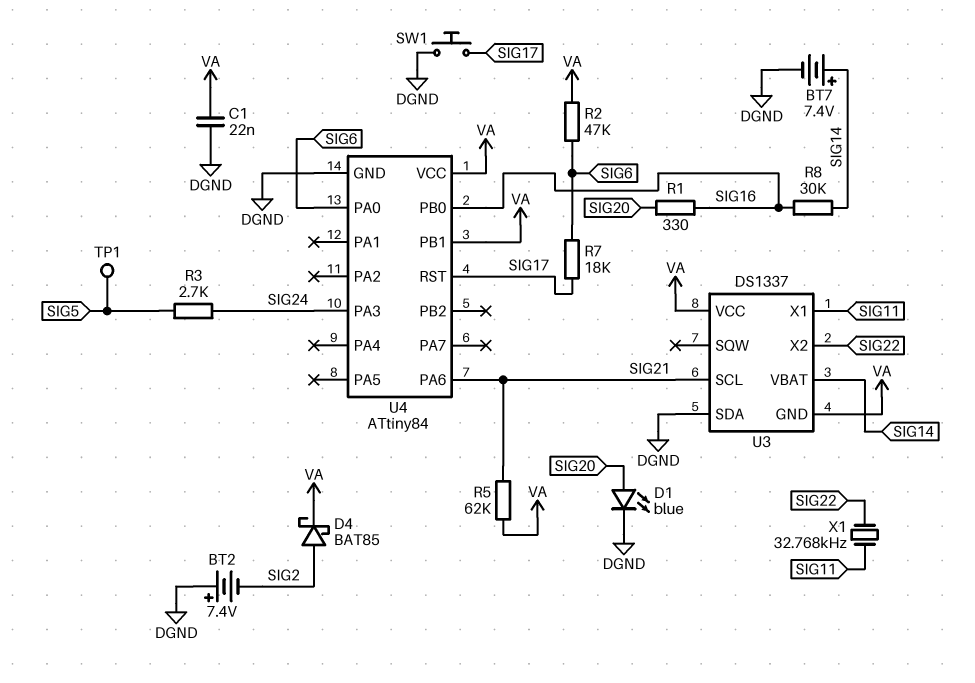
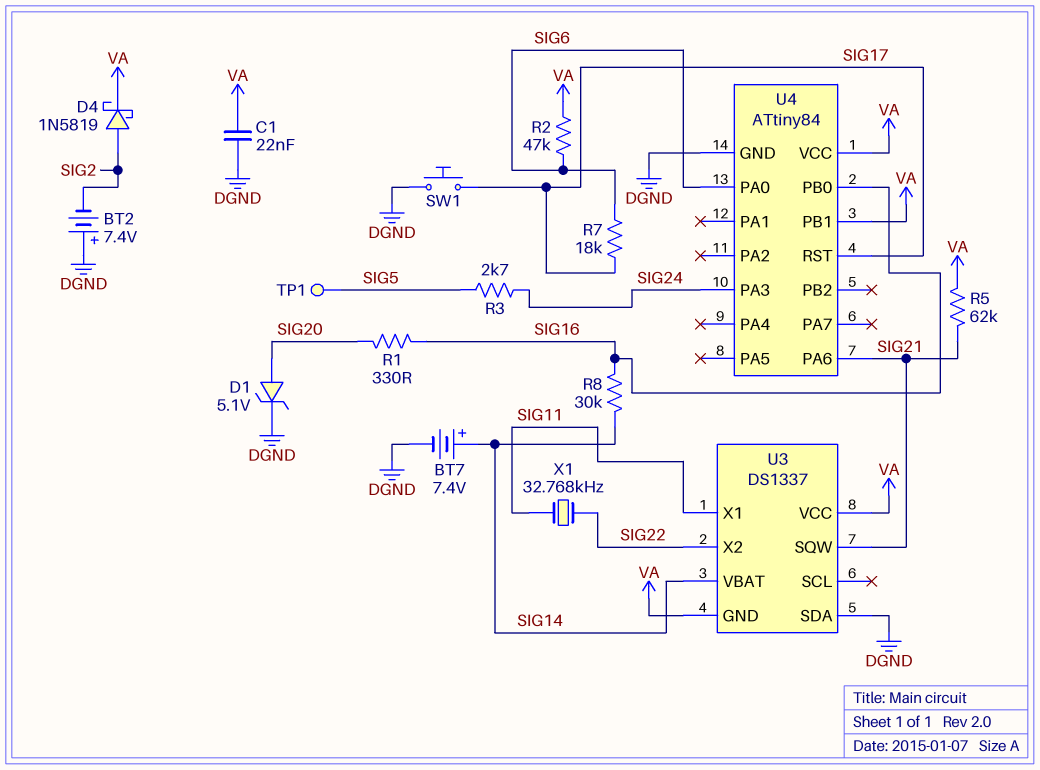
D1: LED blue (A SIG20, K DGND) -> zener 5.1V (A SIG20, K DGND)
D4: schottky BAT85 (A SIG2, K VA) -> schottky 1N5819 (A SIG2, K VA)
U3 pin SCL: SIG21 -> none
U3 pin SQW: none -> SIG21

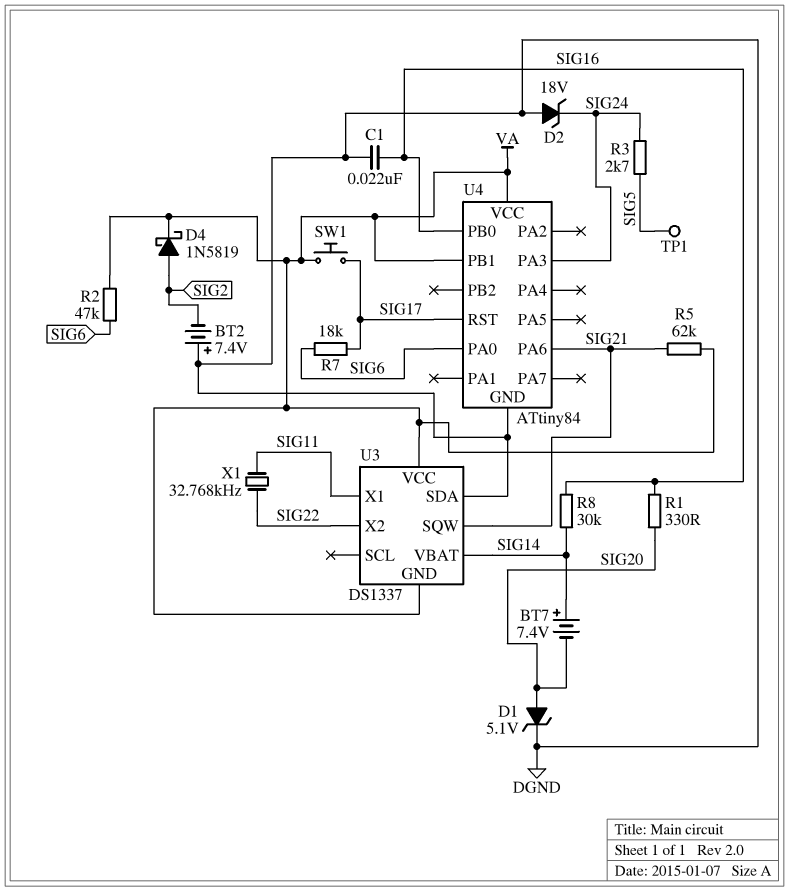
BT7: 7.4V (plus SIG14, minus DGND) -> 7.4V (plus SIG14, minus SIG20)
C1: 22nF (DGND, VA) -> 22nF (DGND, SIG16)
D2: none -> zener 18V (A DGND, K SIG24)
SW1: button (DGND, SIG17) -> button (SIG17, VA)

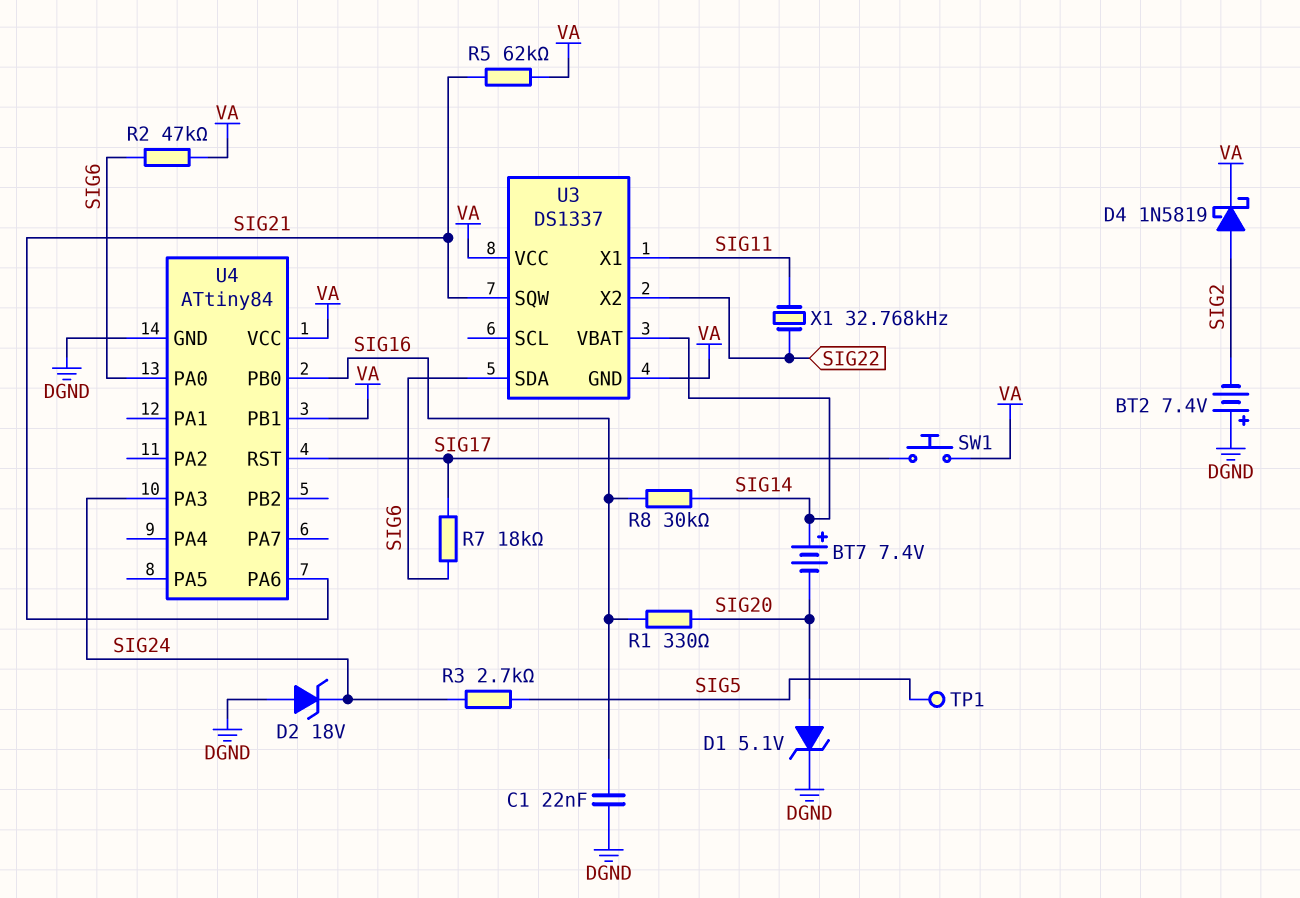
U3 pin SDA: DGND -> SIG6

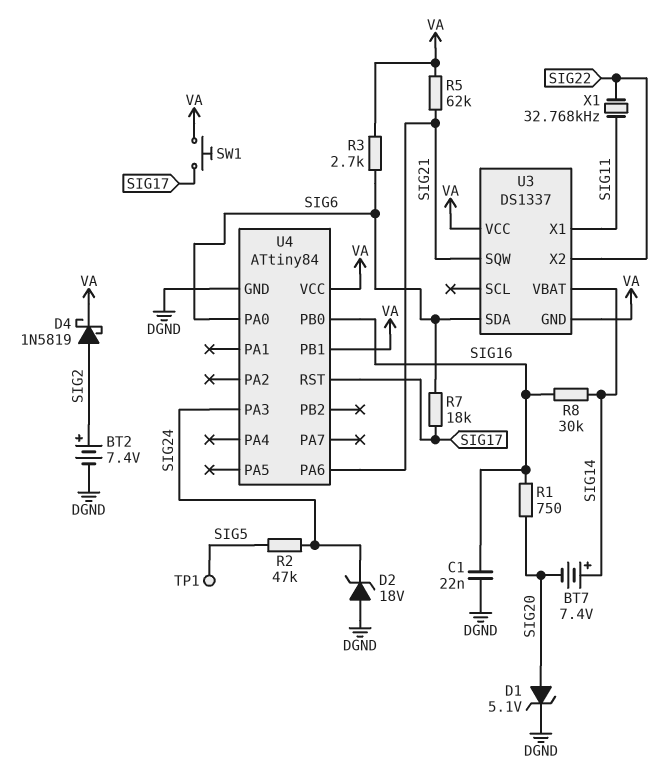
BT2: 7.4V (plus DGND, minus SIG2) -> 7.4V (plus SIG2, minus DGND)
R1: 330 (SIG16, SIG20) -> 750 (SIG16, SIG20)
R2: 47k (SIG6, VA) -> 47k (SIG5, SIG24)
R3: 2.7k (SIG5, SIG24) -> 2.7k (SIG6, VA)

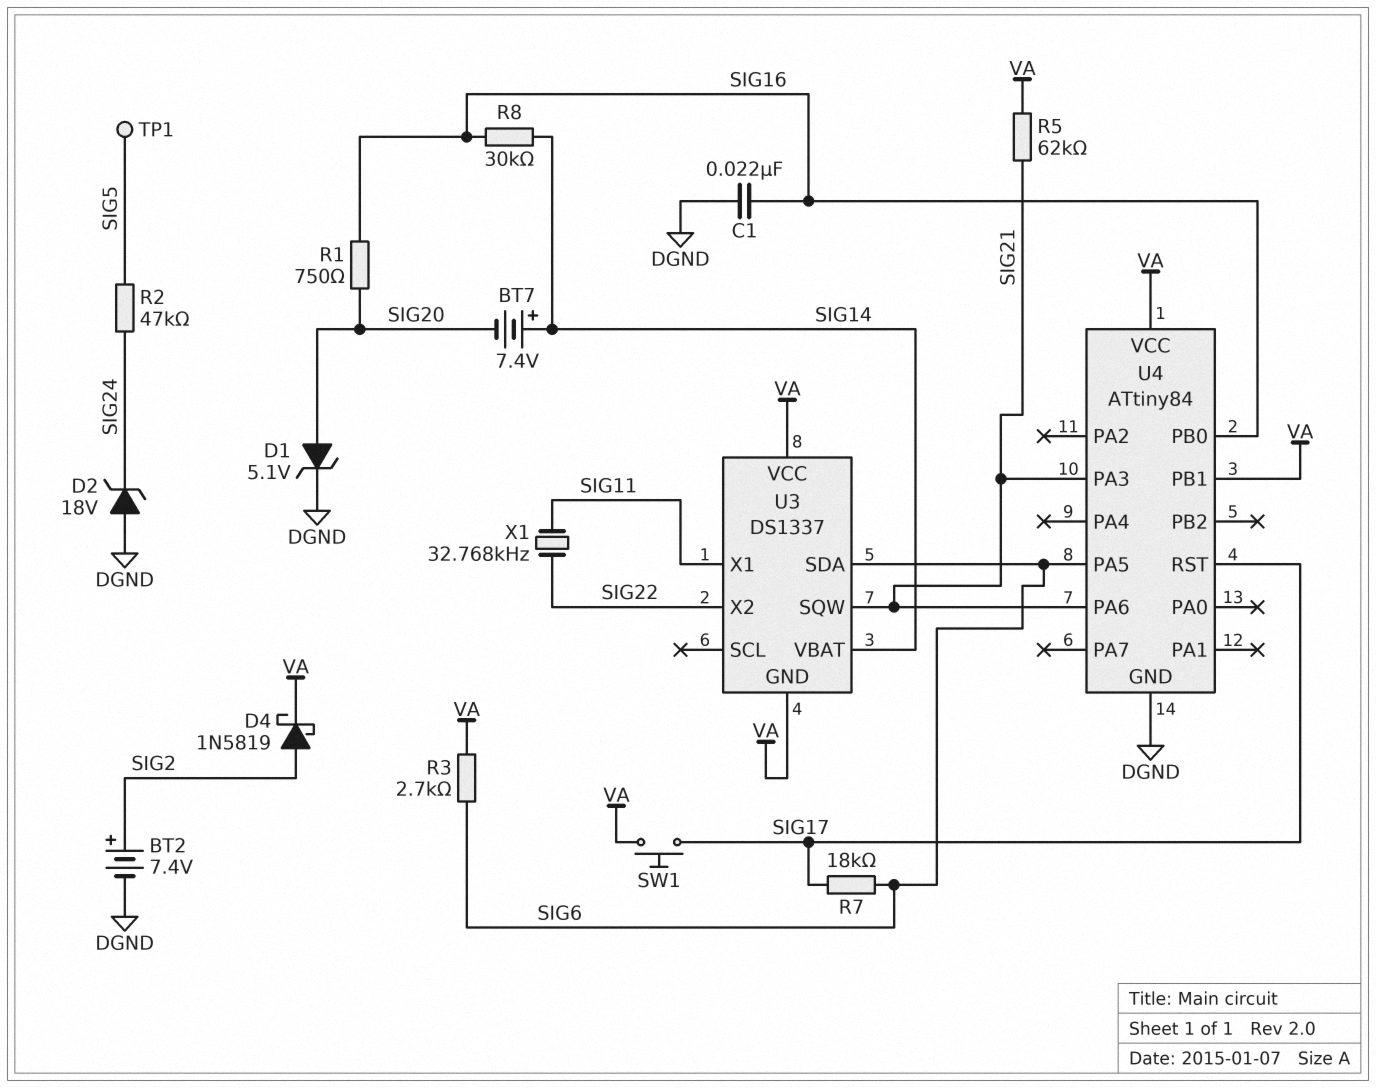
U4 pin PA0: SIG6 -> none
U4 pin PA3: SIG24 -> SIG21
U4 pin PA5: none -> SIG6

